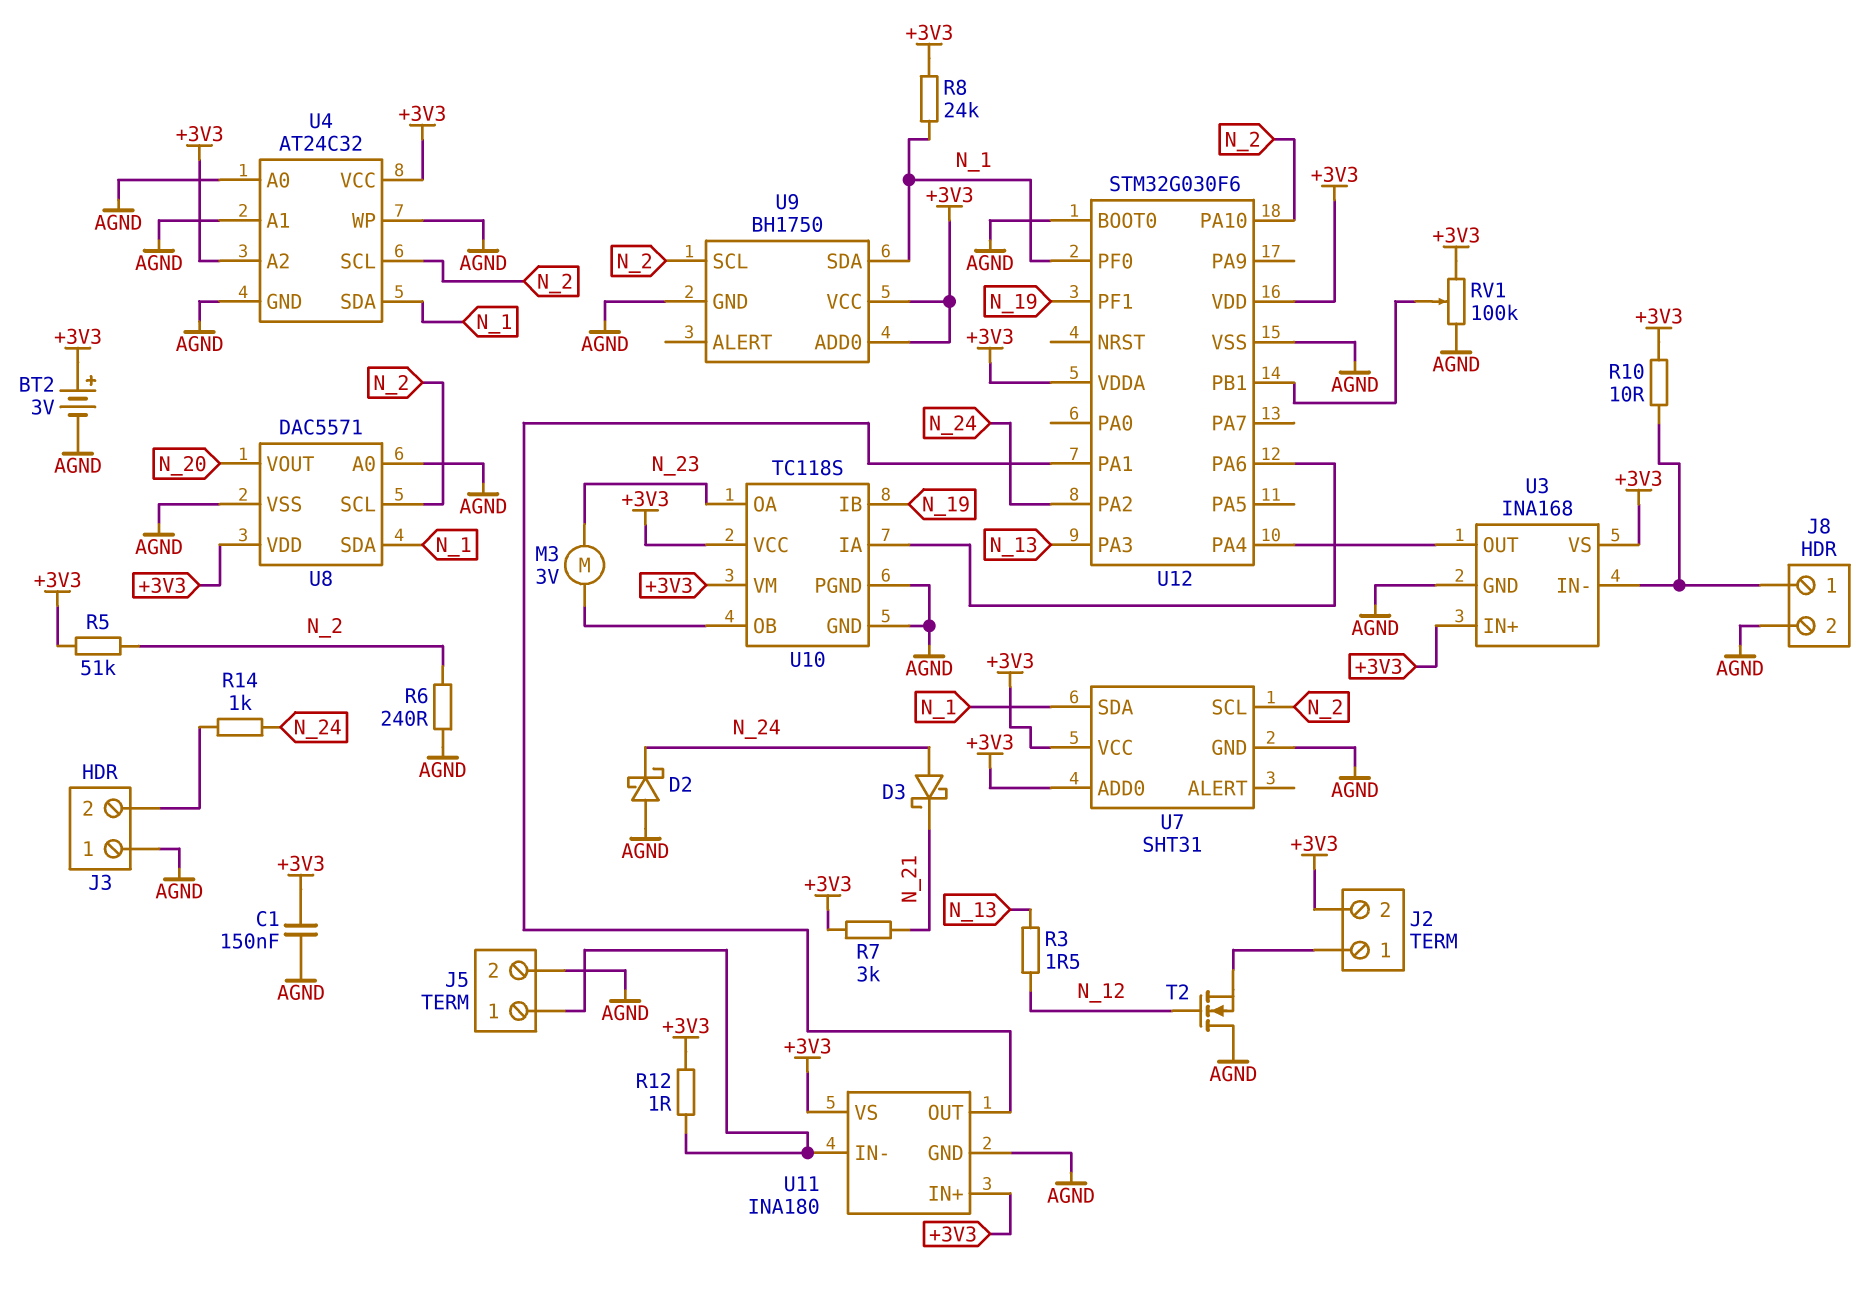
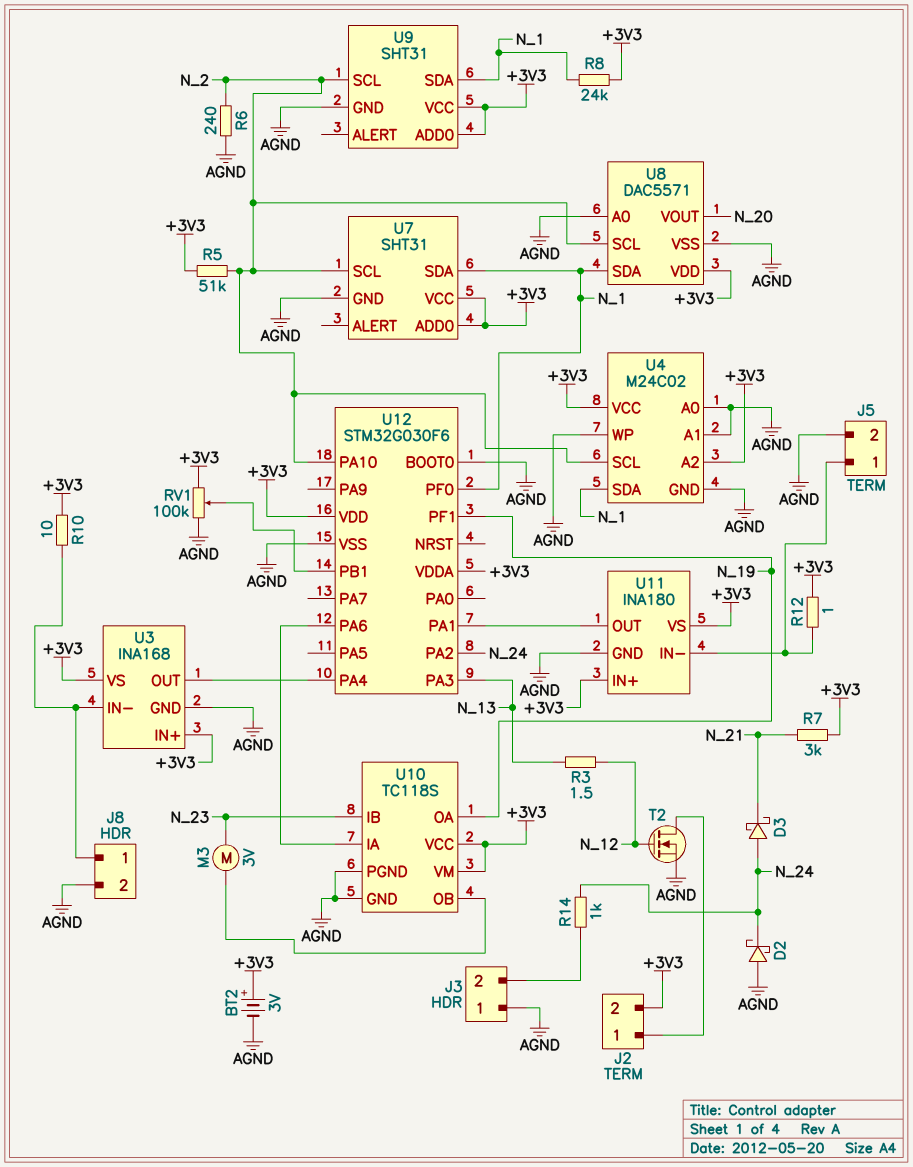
C1: 150nF (+3V3, AGND) -> none
T2: NMOS (G N_12, D AGND, S J2/1) -> NMOS (G N_12, D J2/1, S AGND)
U4: AT24C32 -> M24C02
U9: BH1750 -> SHT31
U10 pin IB: N_19 -> N_23
U10 pin OA: N_23 -> N_19

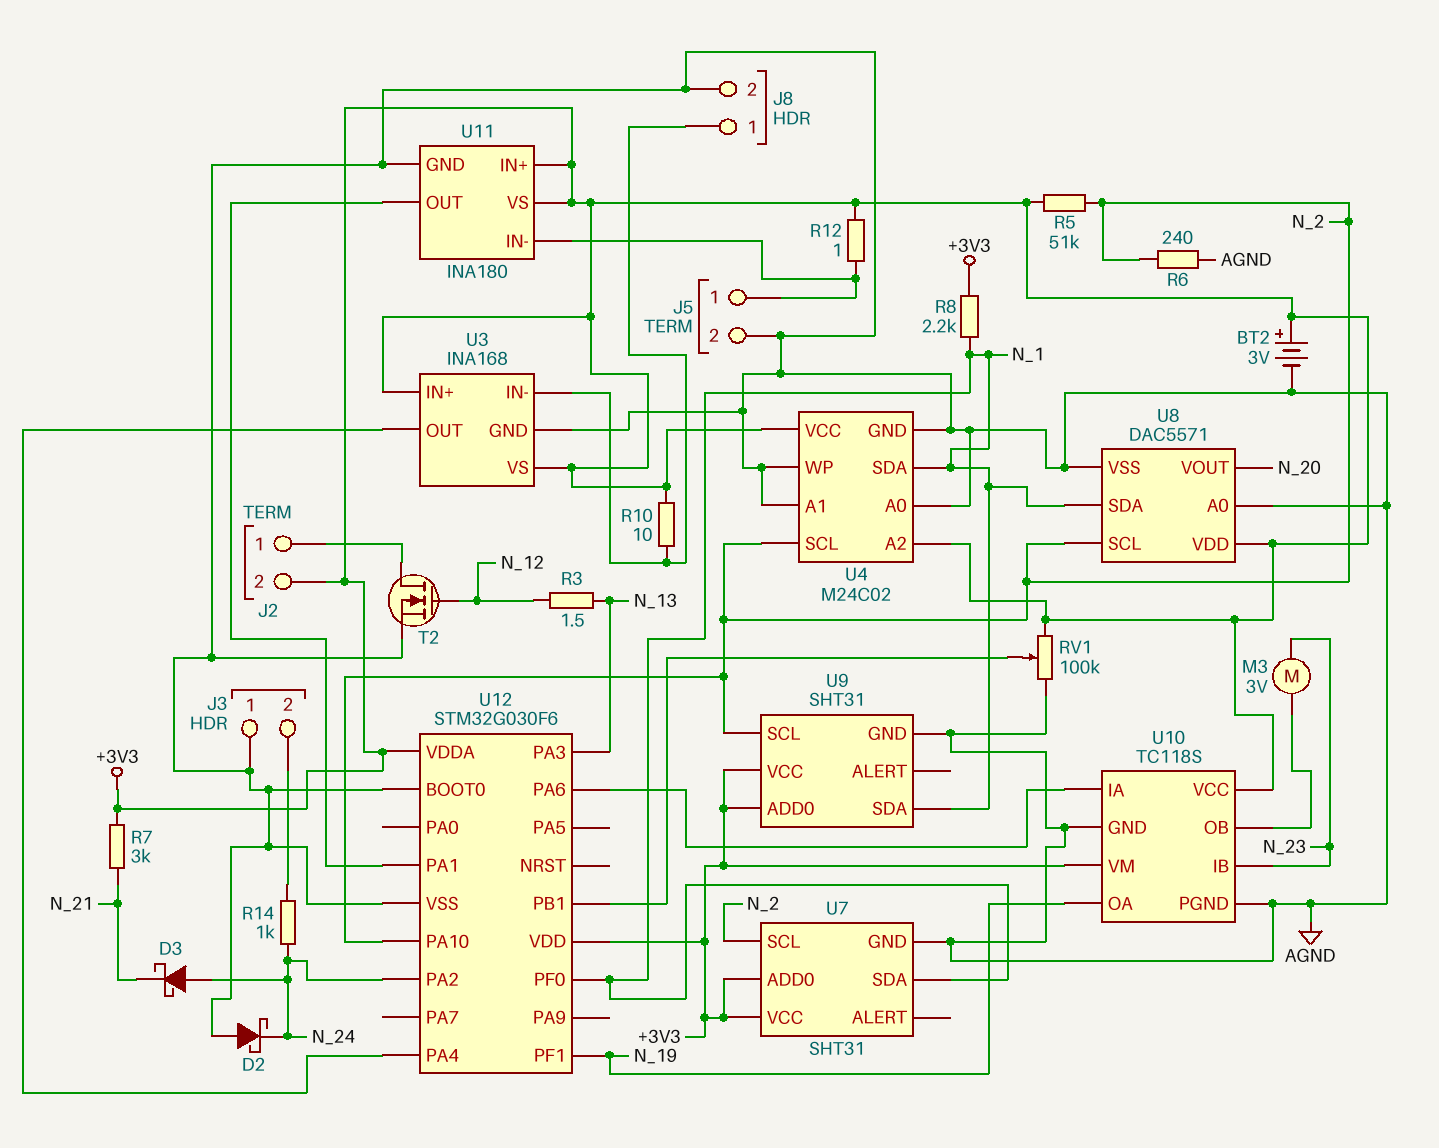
R8: 24k (+3V3, N_1) -> 2.2k (+3V3, N_1)

